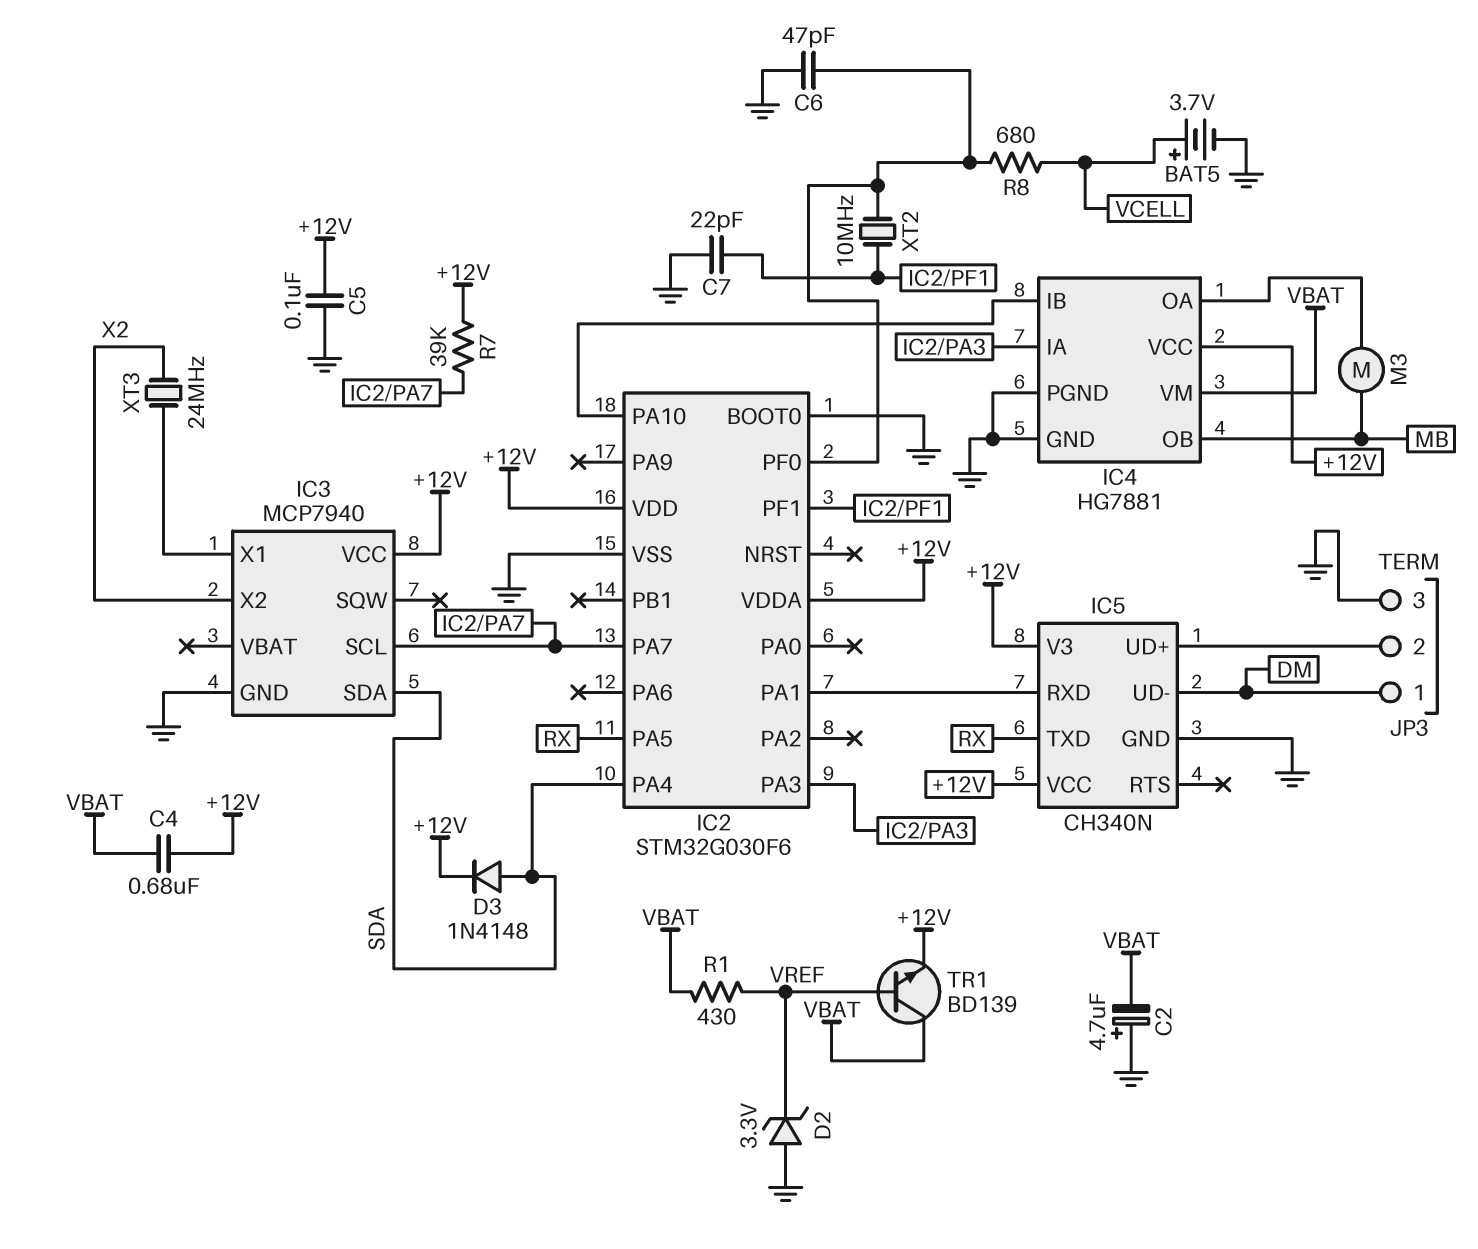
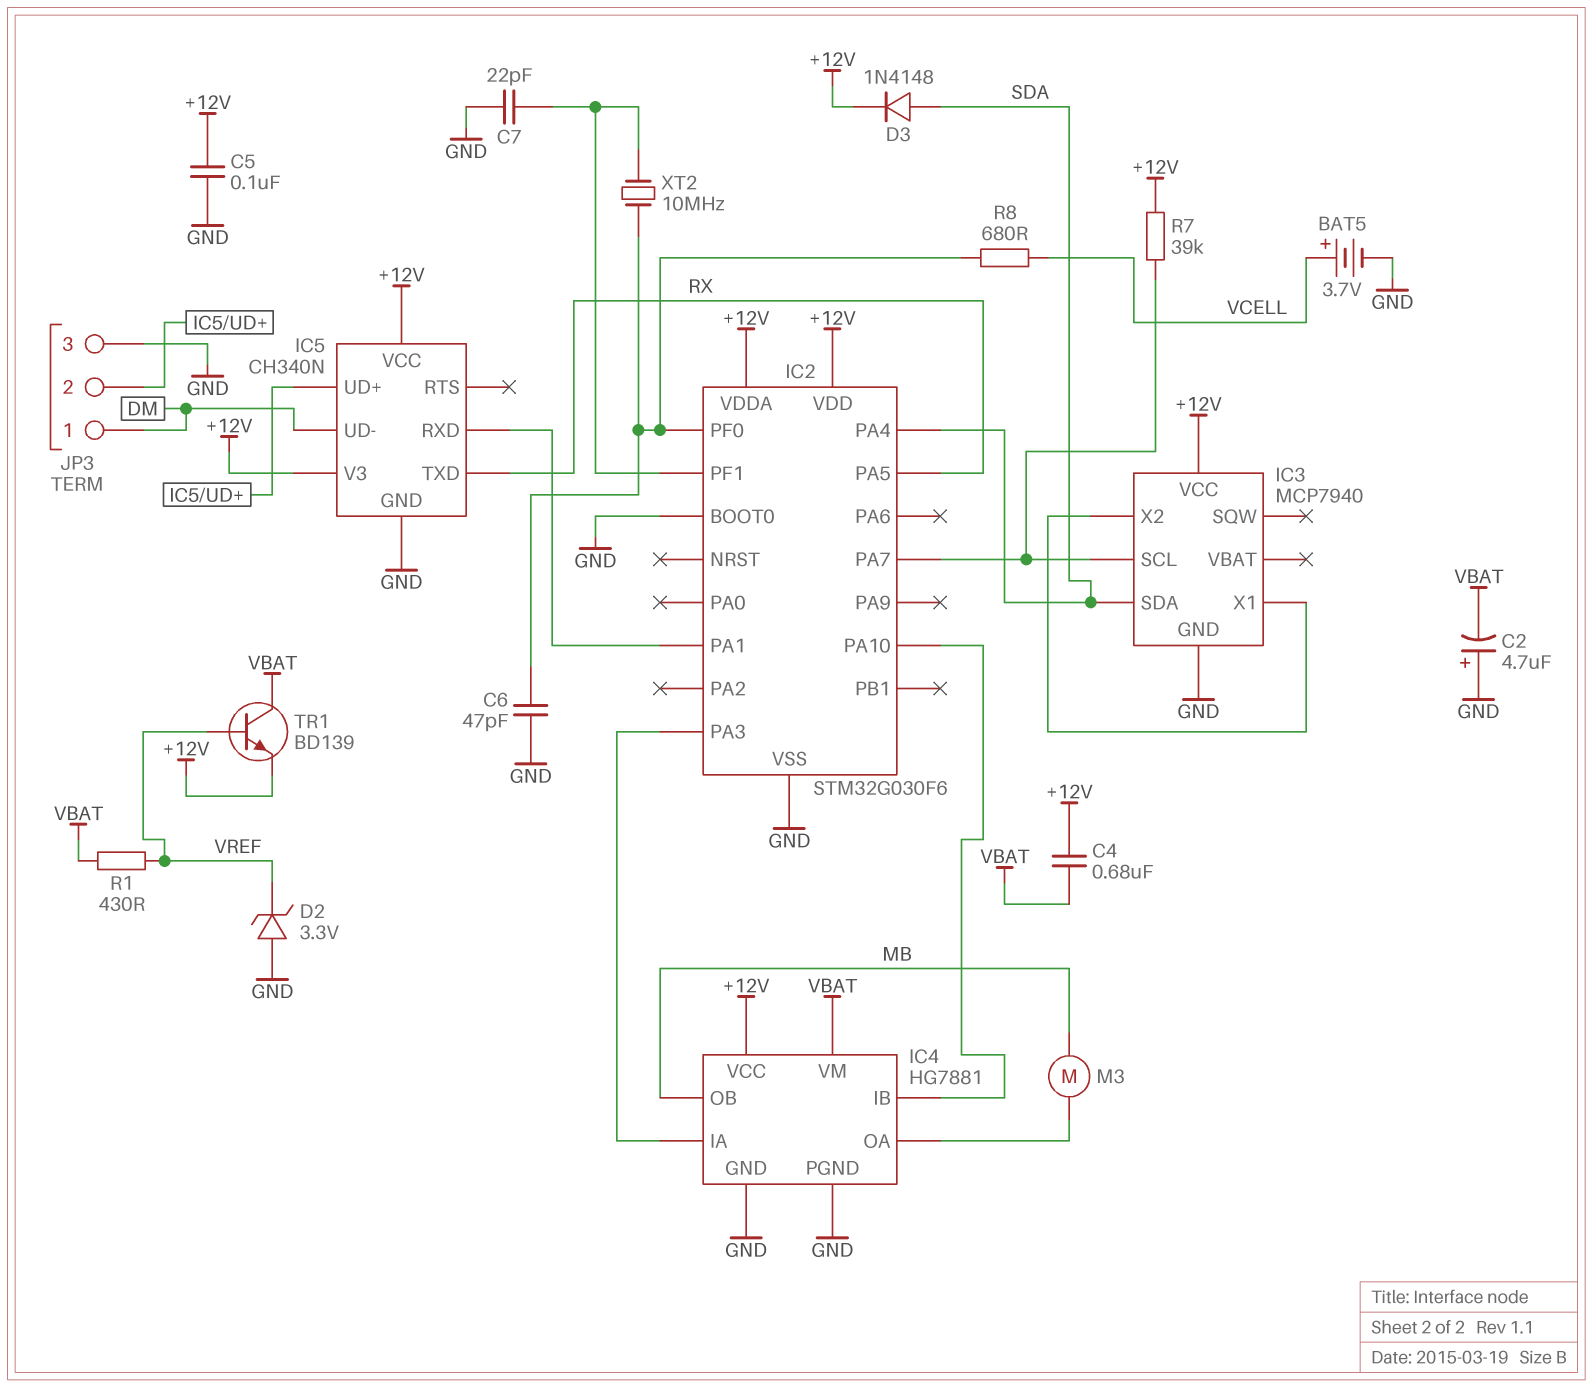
IC3 pin X2: X2 -> IC3/X1
XT3: 24MHz (IC3/X1, X2) -> none

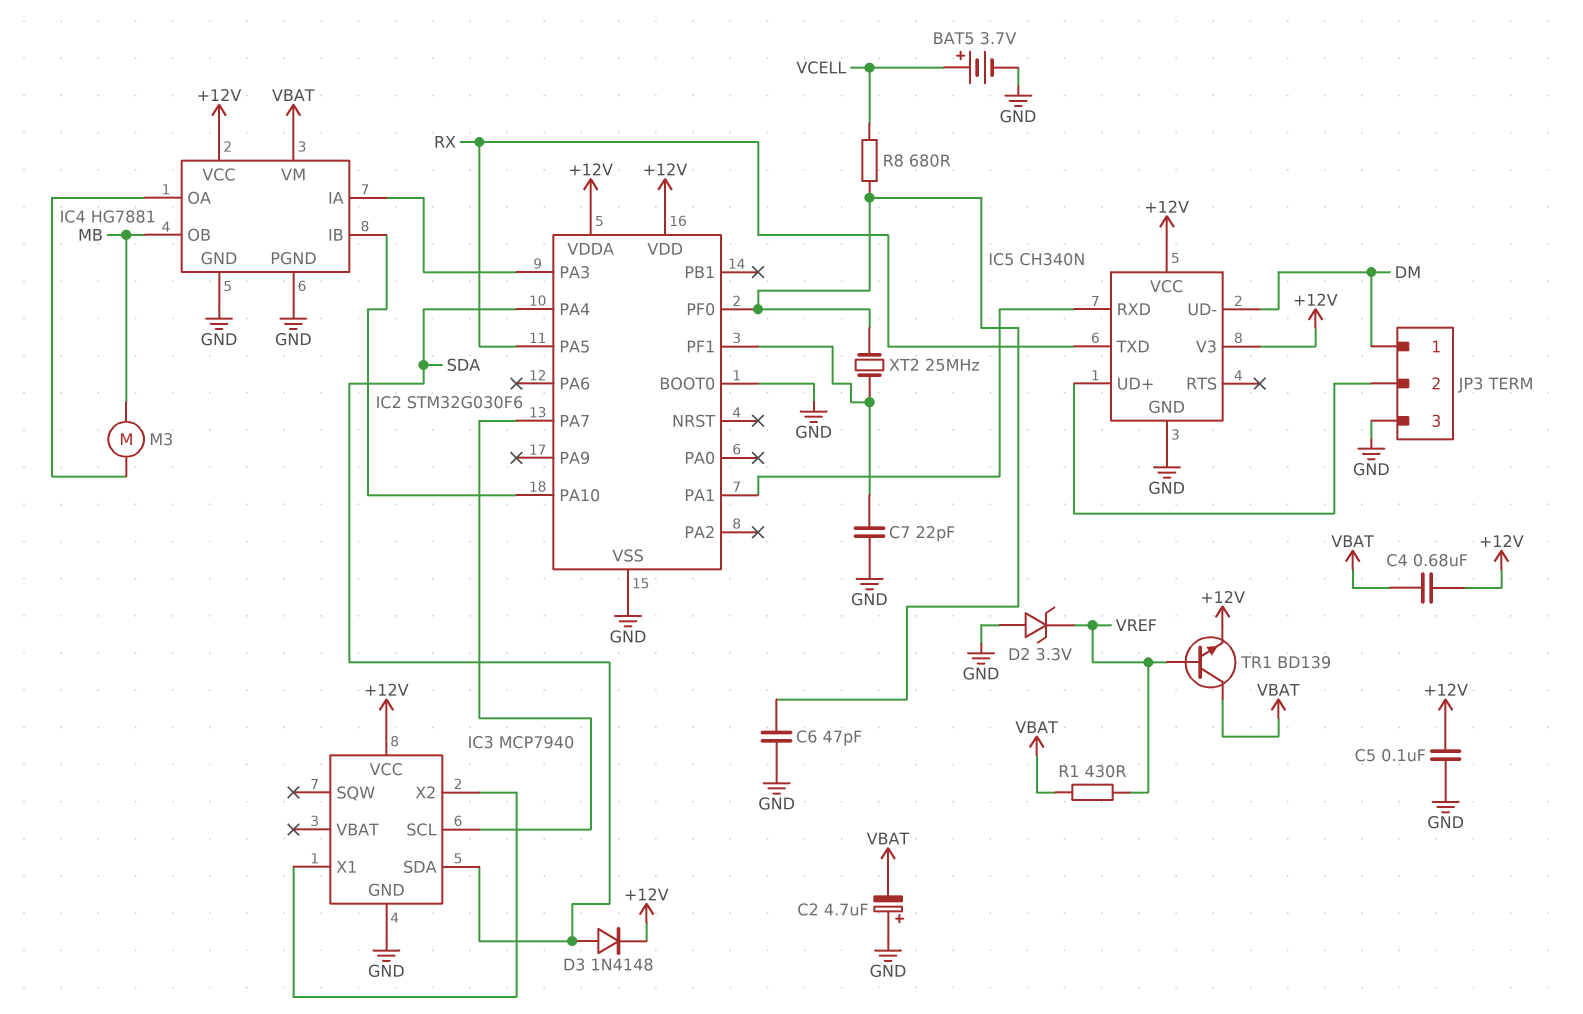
R7: 39k (+12V, IC2/PA7) -> none
XT2: 10MHz (IC2/PF0, IC2/PF1) -> 25MHz (IC2/PF0, IC2/PF1)

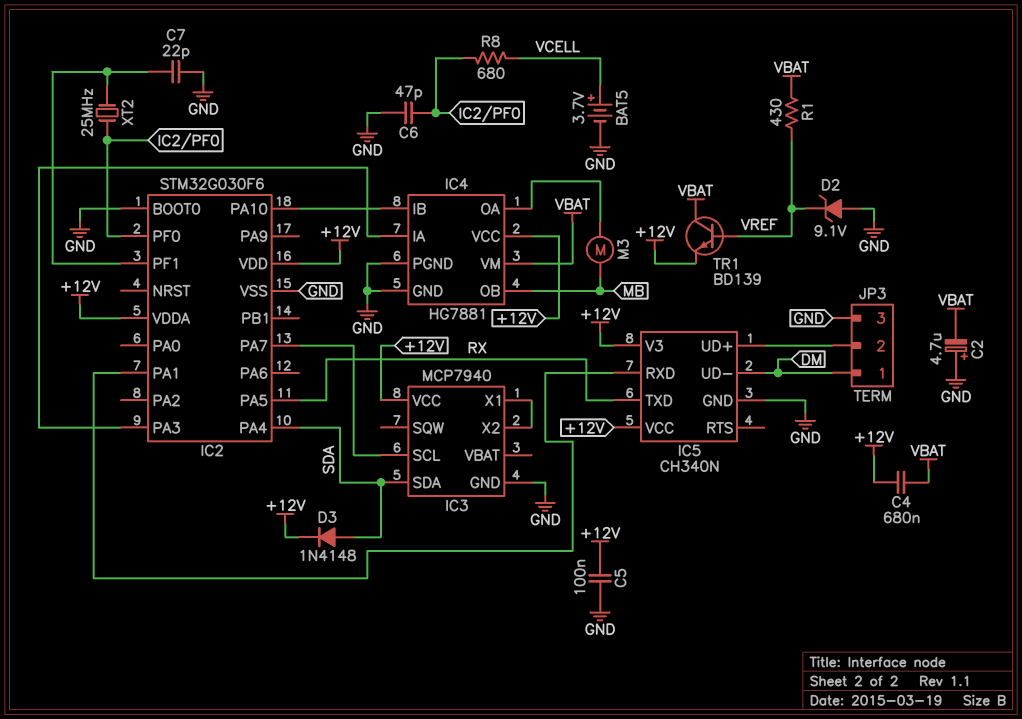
D2: zener 3.3V (A GND, K VREF) -> zener 9.1V (A GND, K VREF)

